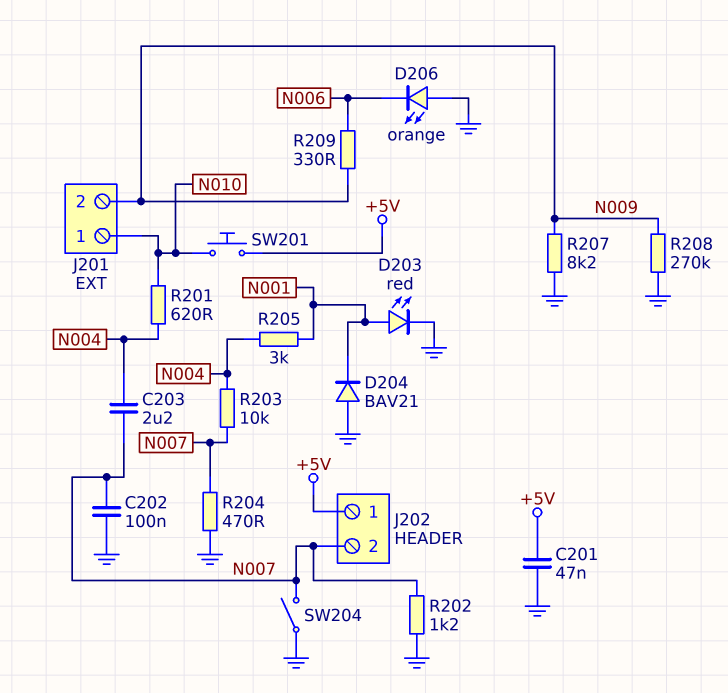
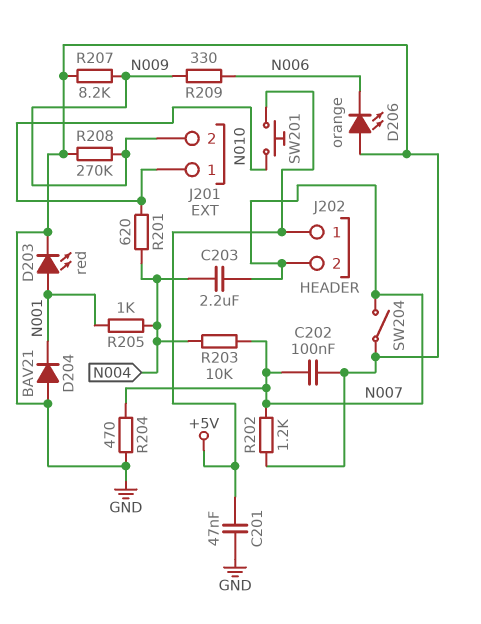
R205: 3k (N001, N004) -> 1k (N001, N004)

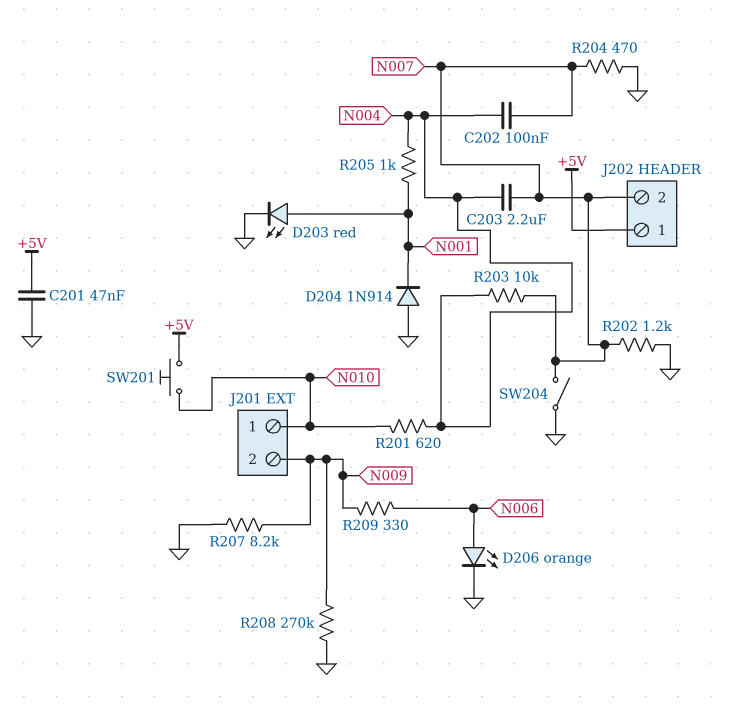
C202: 100nF (GND, N007) -> 100nF (N004, N007)
D204: diode BAV21 (A GND, K N001) -> diode 1N914 (A GND, K N001)
D206: LED orange (A GND, K N006) -> LED orange (A N006, K GND)

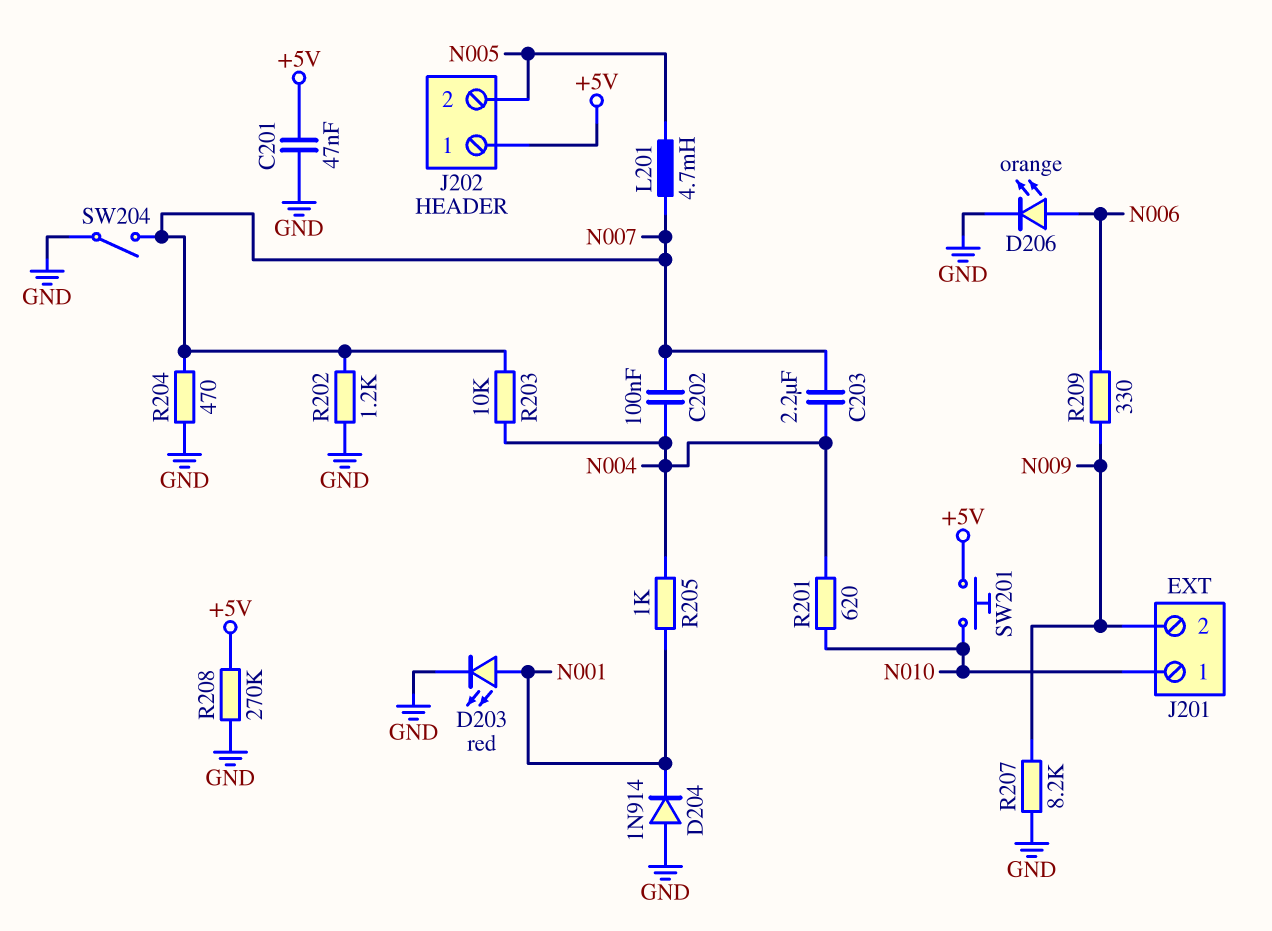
J202 pin 2: N007 -> N005
L201: none -> 4.7mH (N005, N007)
R208: 270k (GND, N009) -> 270k (+5V, GND)

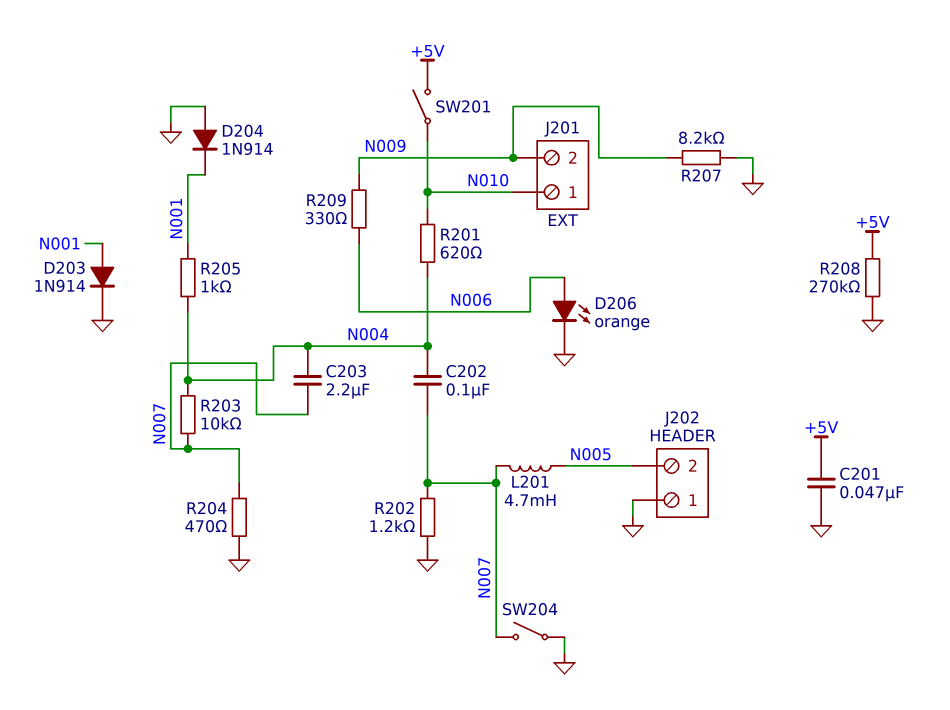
D203: LED red (A N001, K GND) -> diode 1N914 (A N001, K GND)
J202 pin 1: +5V -> GND
SW201: button (+5V, N010) -> switch (+5V, N010)

